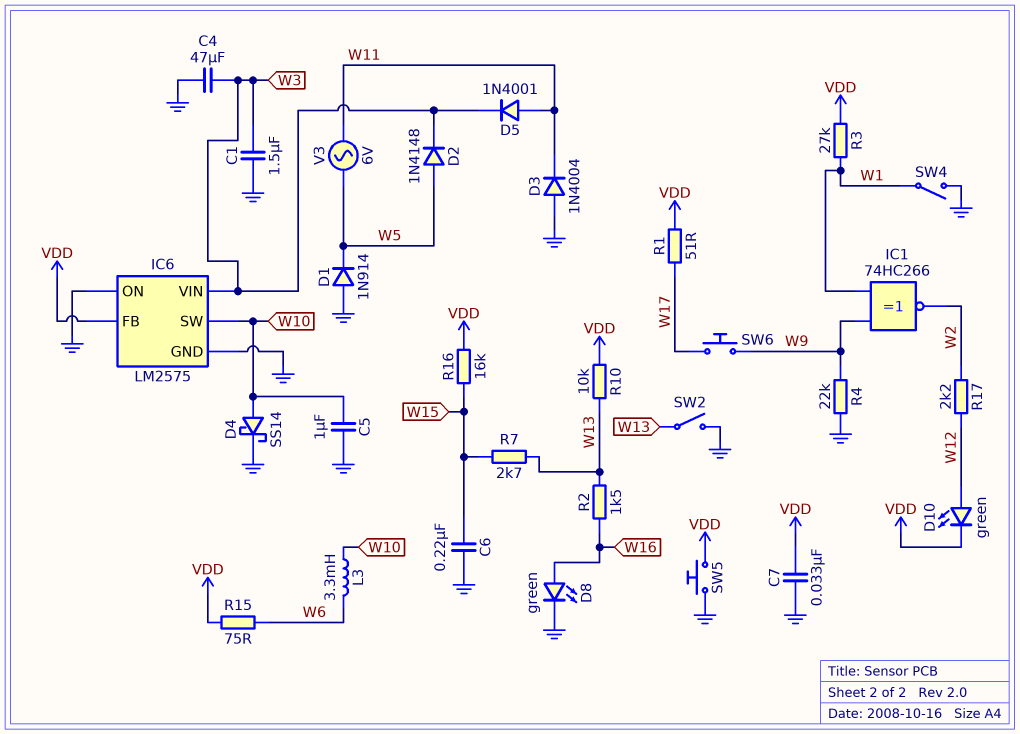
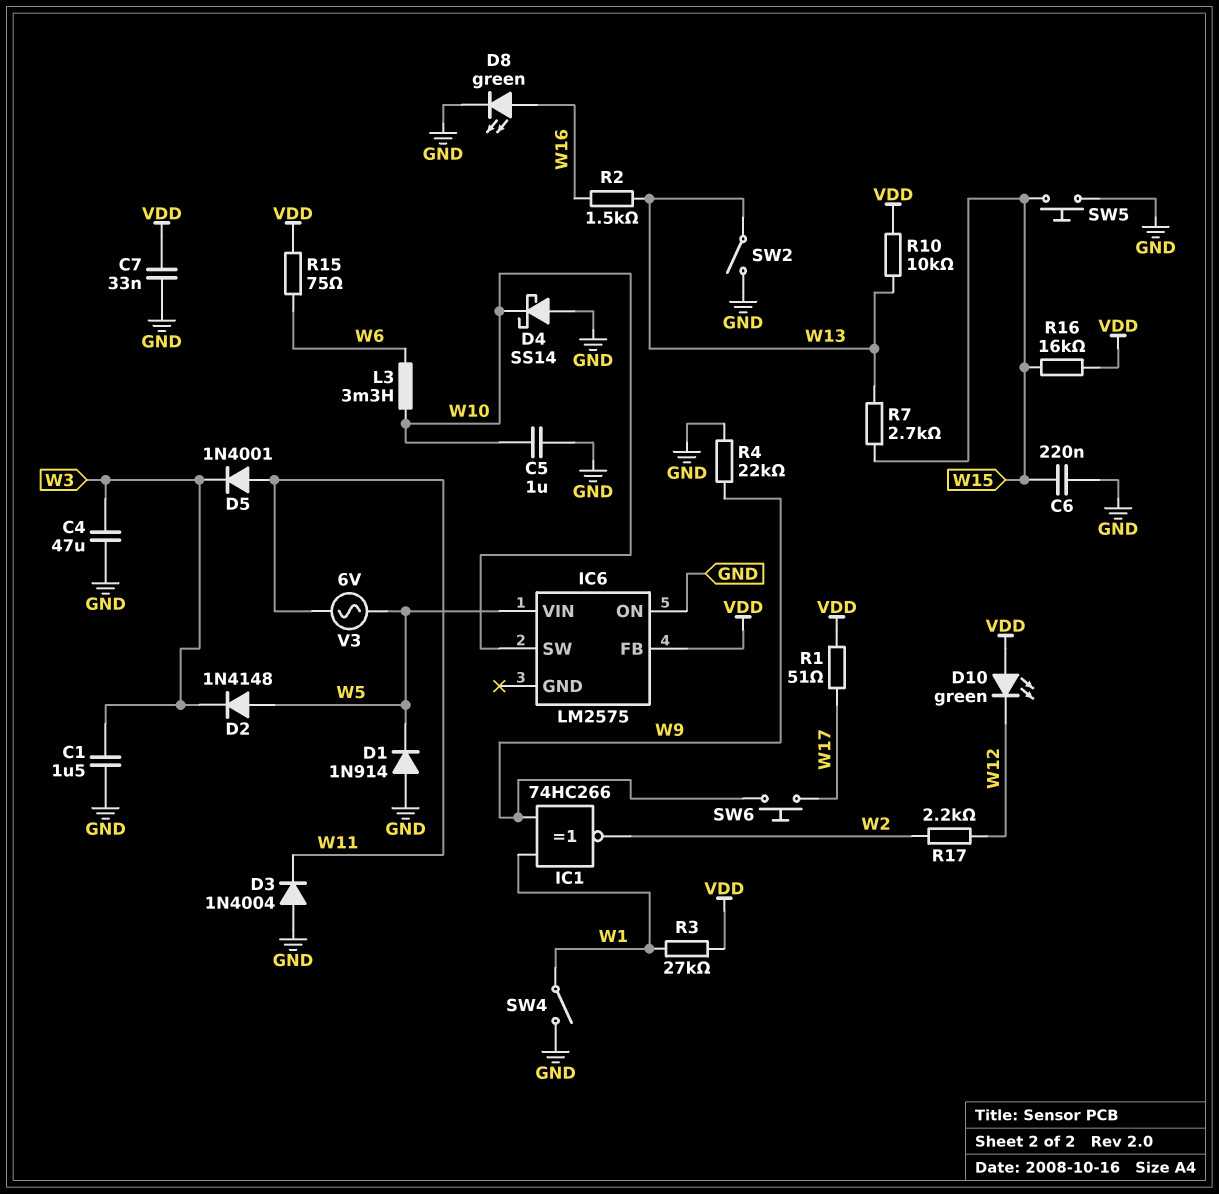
D4: schottky SS14 (A W10, K GND) -> schottky SS14 (A GND, K W10)
D10: LED green (A W12, K VDD) -> LED green (A VDD, K W12)
IC6 pin GND: GND -> none
IC6 pin VIN: W3 -> W5
SW5: button (GND, VDD) -> button (GND, W15)

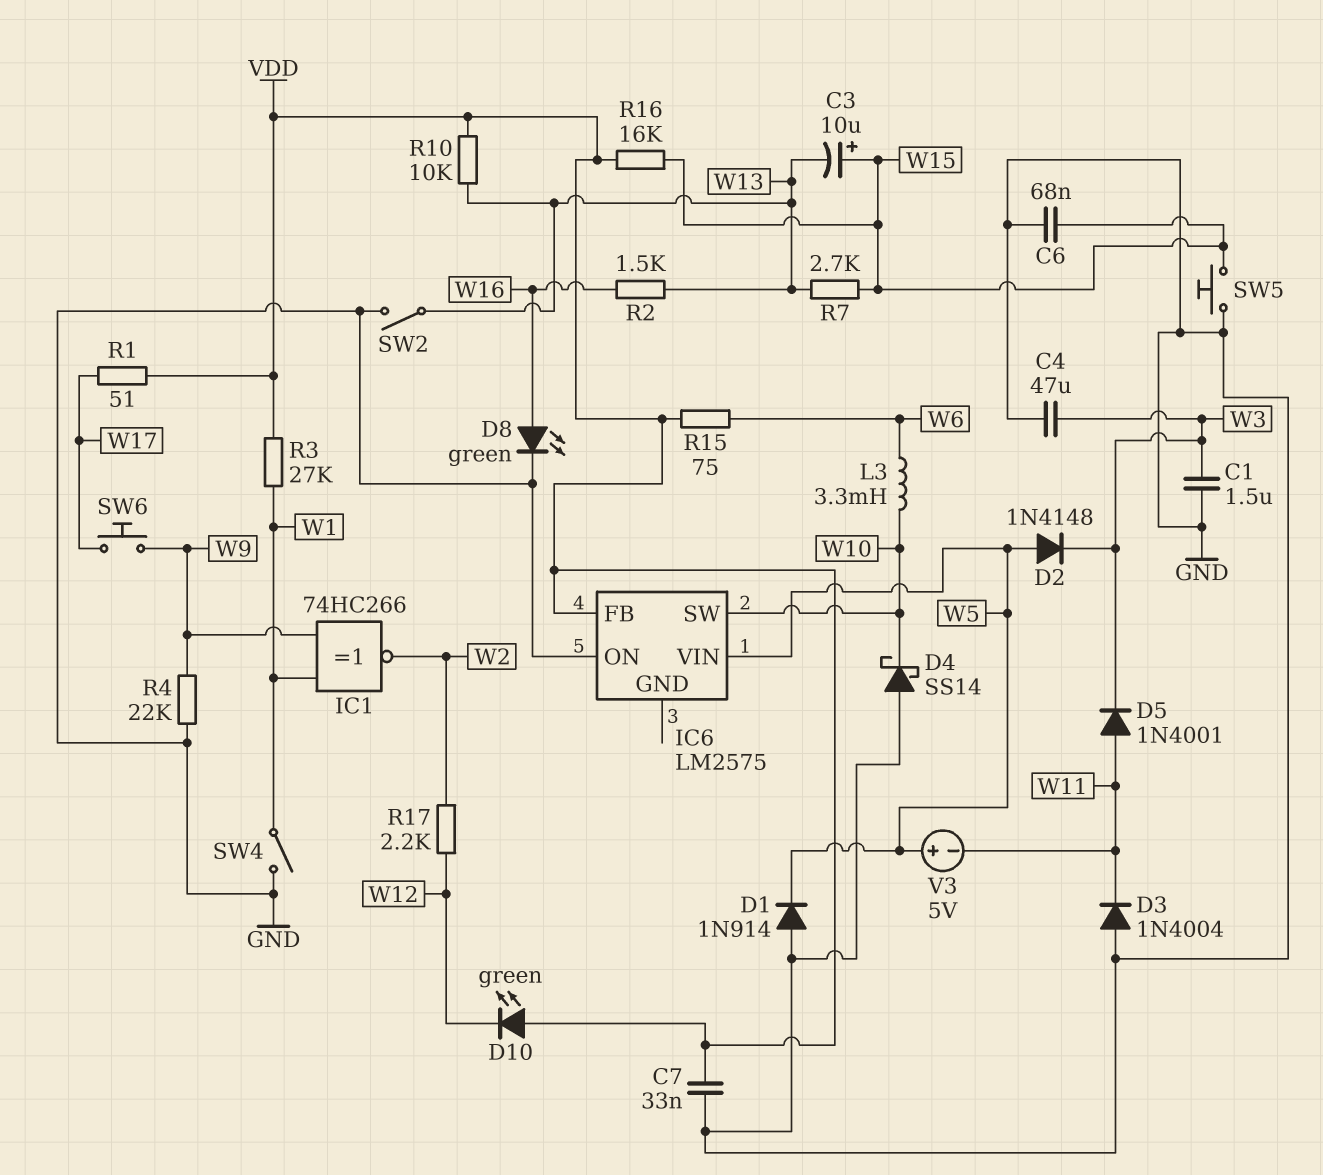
C3: none -> 10uF (plus W15, minus W13)
C5: 1uF (GND, W10) -> none
C6: 220nF (GND, W15) -> 68nF (GND, W15)
V3: AC 6V (W5, W11) -> 5V (plus W5, minus W11)

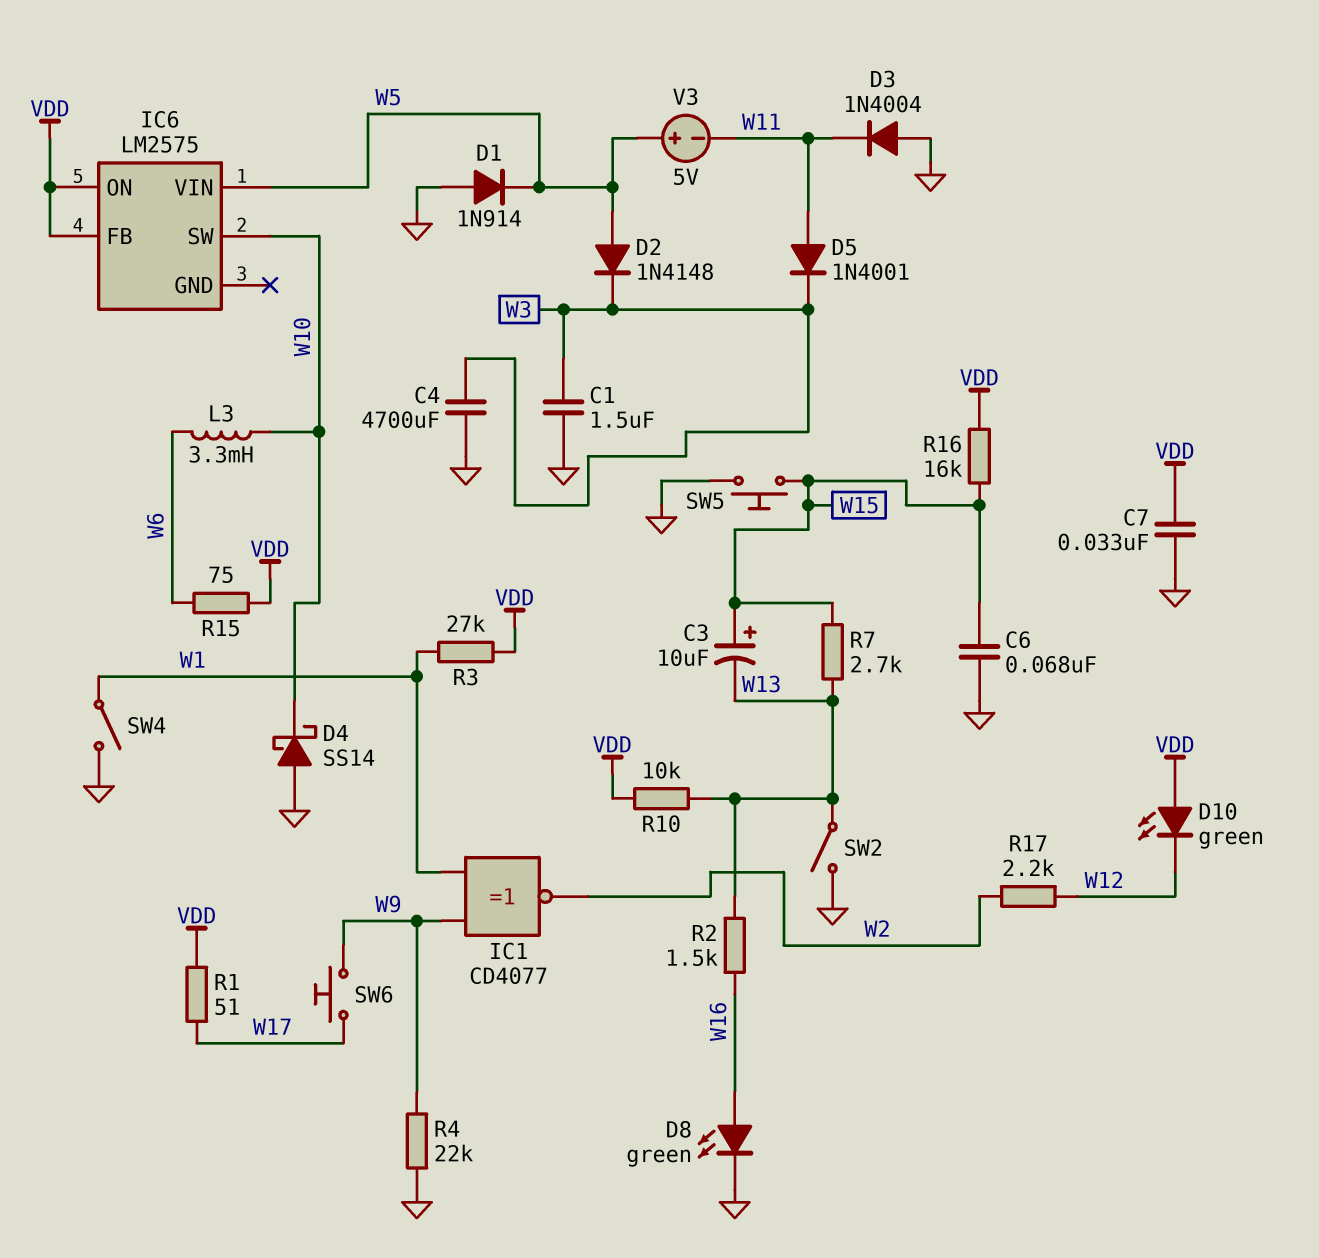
C4: 47uF (GND, W3) -> 4700uF (GND, W3)
IC1: XNOR 74HC266 (in W1, in W9, out W2) -> XNOR CD4077 (in W1, in W9, out W2)
IC6 pin ON: GND -> VDD

